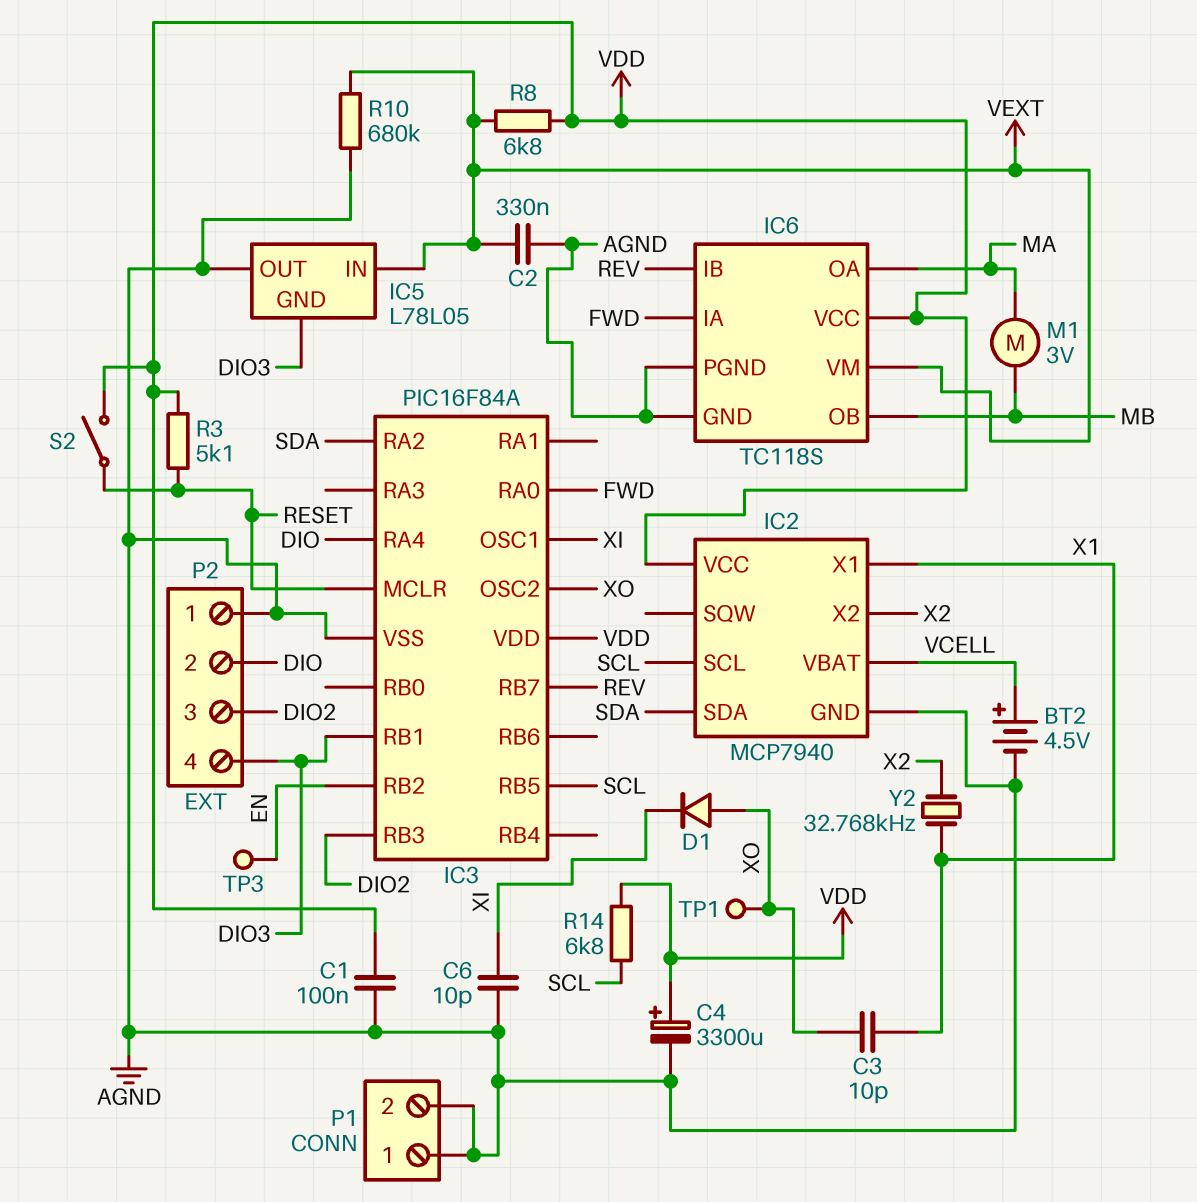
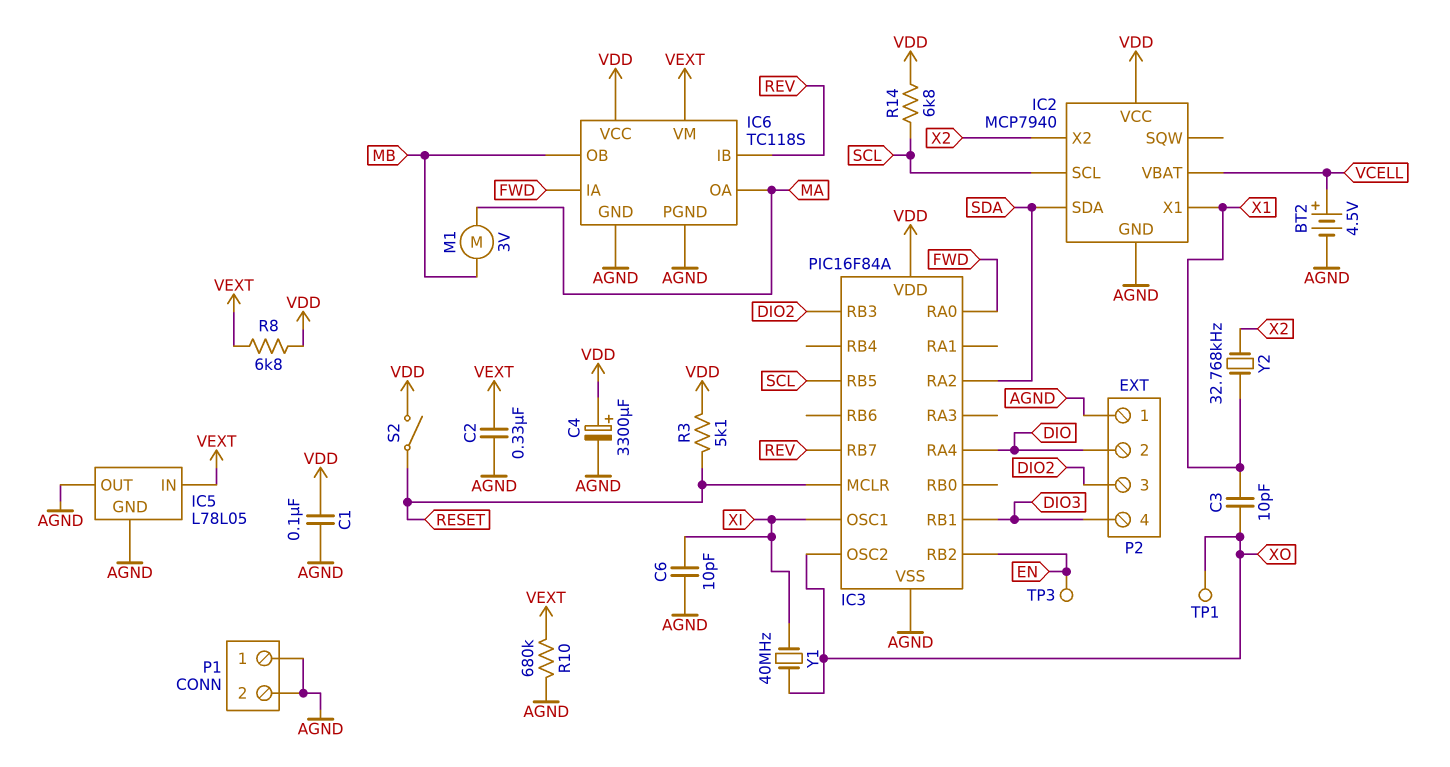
D1: diode (A XO, K XI) -> none
IC5 pin GND: DIO3 -> AGND
Y1: none -> 40MHz (XI, XO)

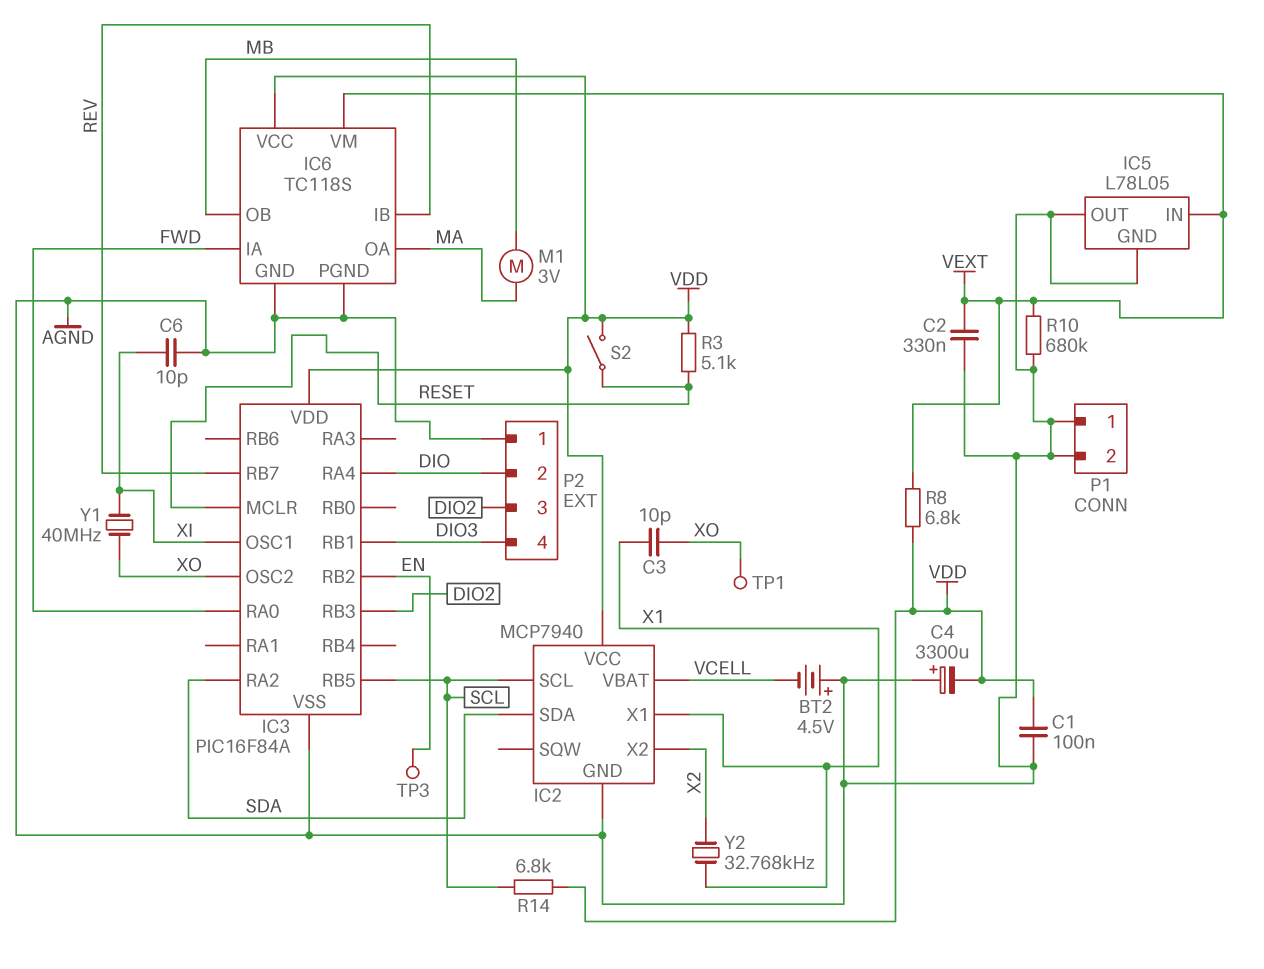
BT2: 4.5V (plus VCELL, minus AGND) -> 4.5V (plus AGND, minus VCELL)
C4: 3300uF (plus VDD, minus AGND) -> 3300uF (plus AGND, minus VDD)

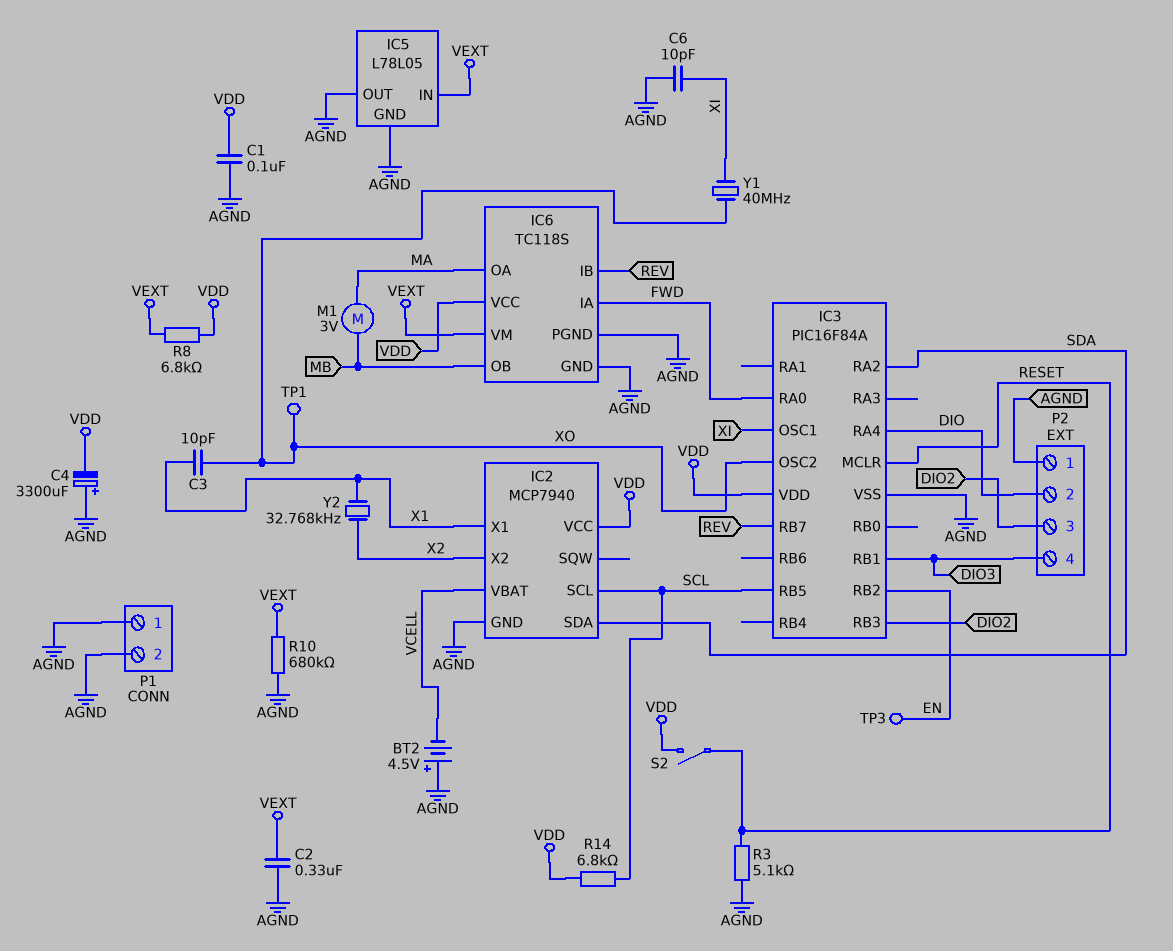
R3: 5.1k (RESET, VDD) -> 5.1k (AGND, RESET)

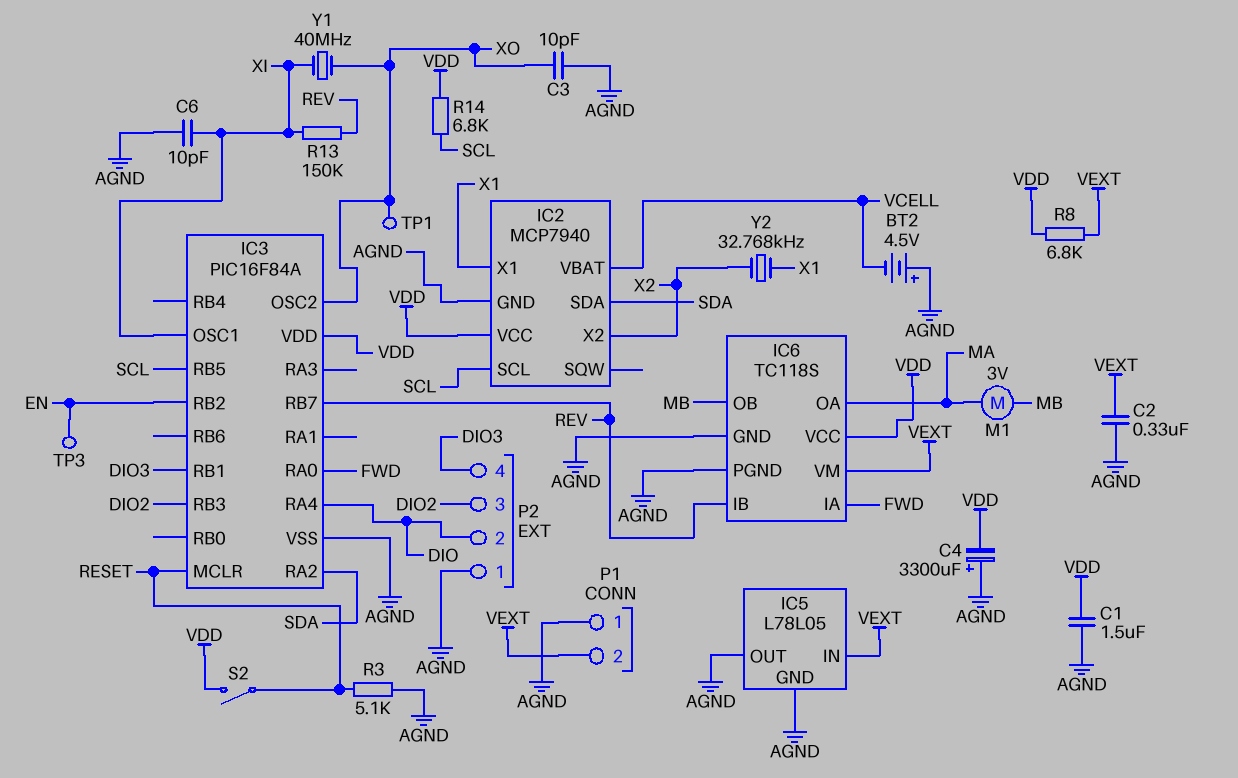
C1: 100nF (AGND, VDD) -> 1.5uF (AGND, VDD)
C3: 10pF (X1, XO) -> 10pF (AGND, XO)
P1 pin 2: AGND -> VEXT
R10: 680k (AGND, VEXT) -> none
R13: none -> 150k (REV, XI)

